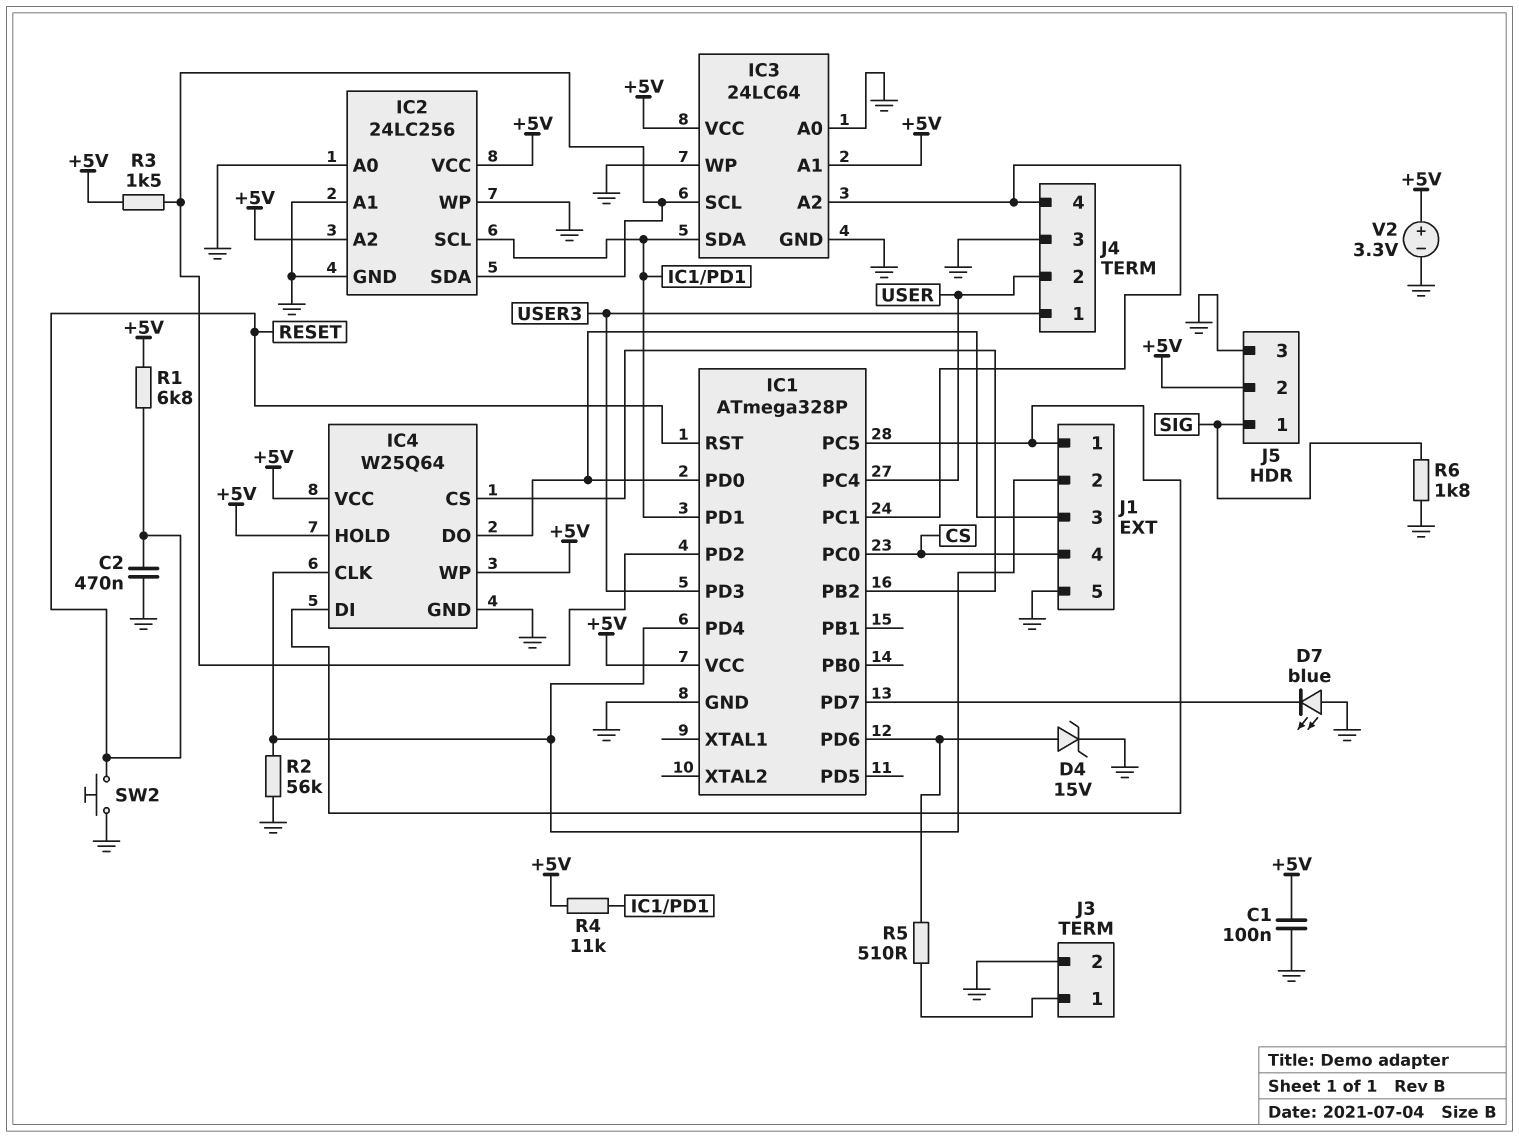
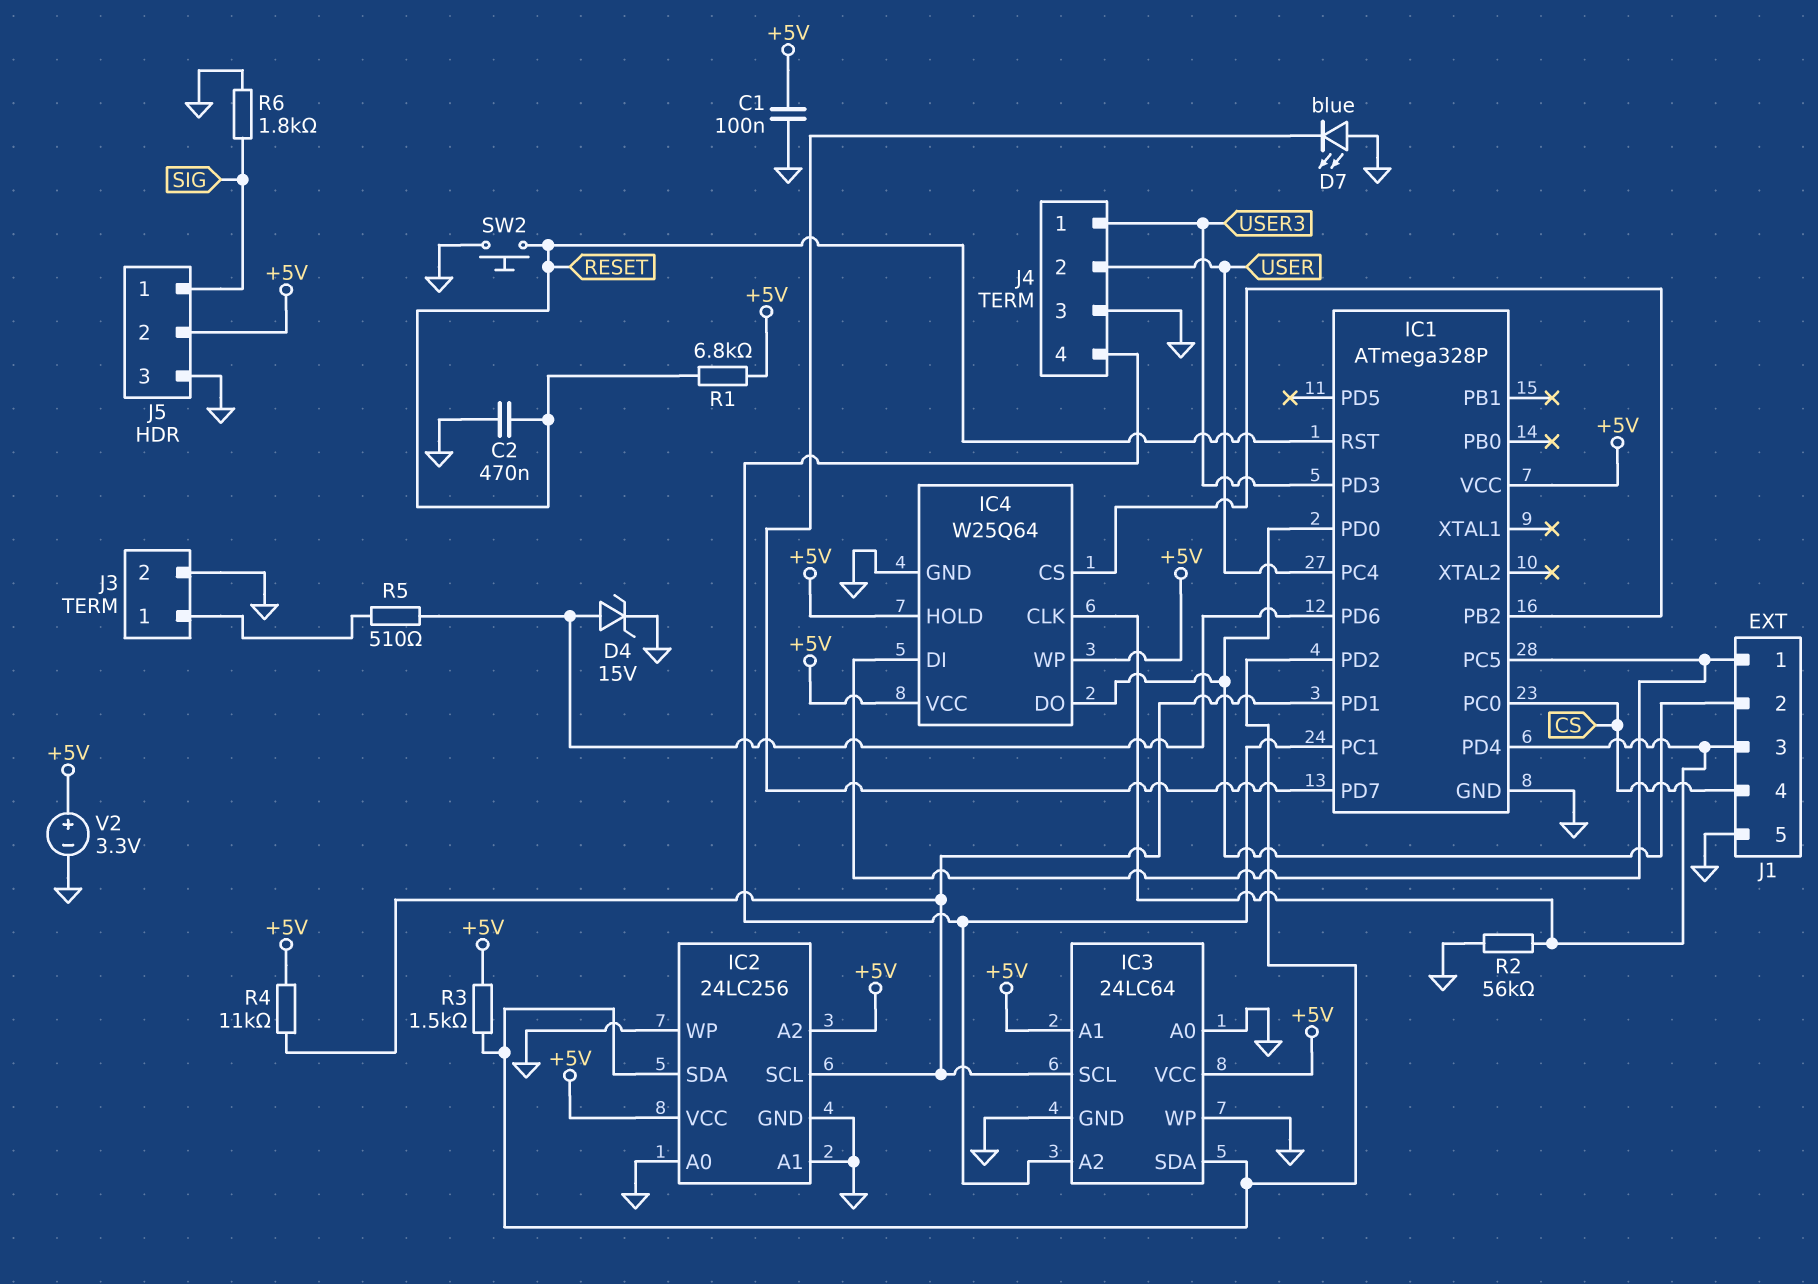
IC3 pin SCL: IC1/PD2 -> IC1/PD1
IC3 pin SDA: IC1/PD1 -> IC1/PD2
J1 pin 2: IC1/PD4 -> IC1/PD0
J1 pin 3: IC1/PD0 -> IC1/PD4

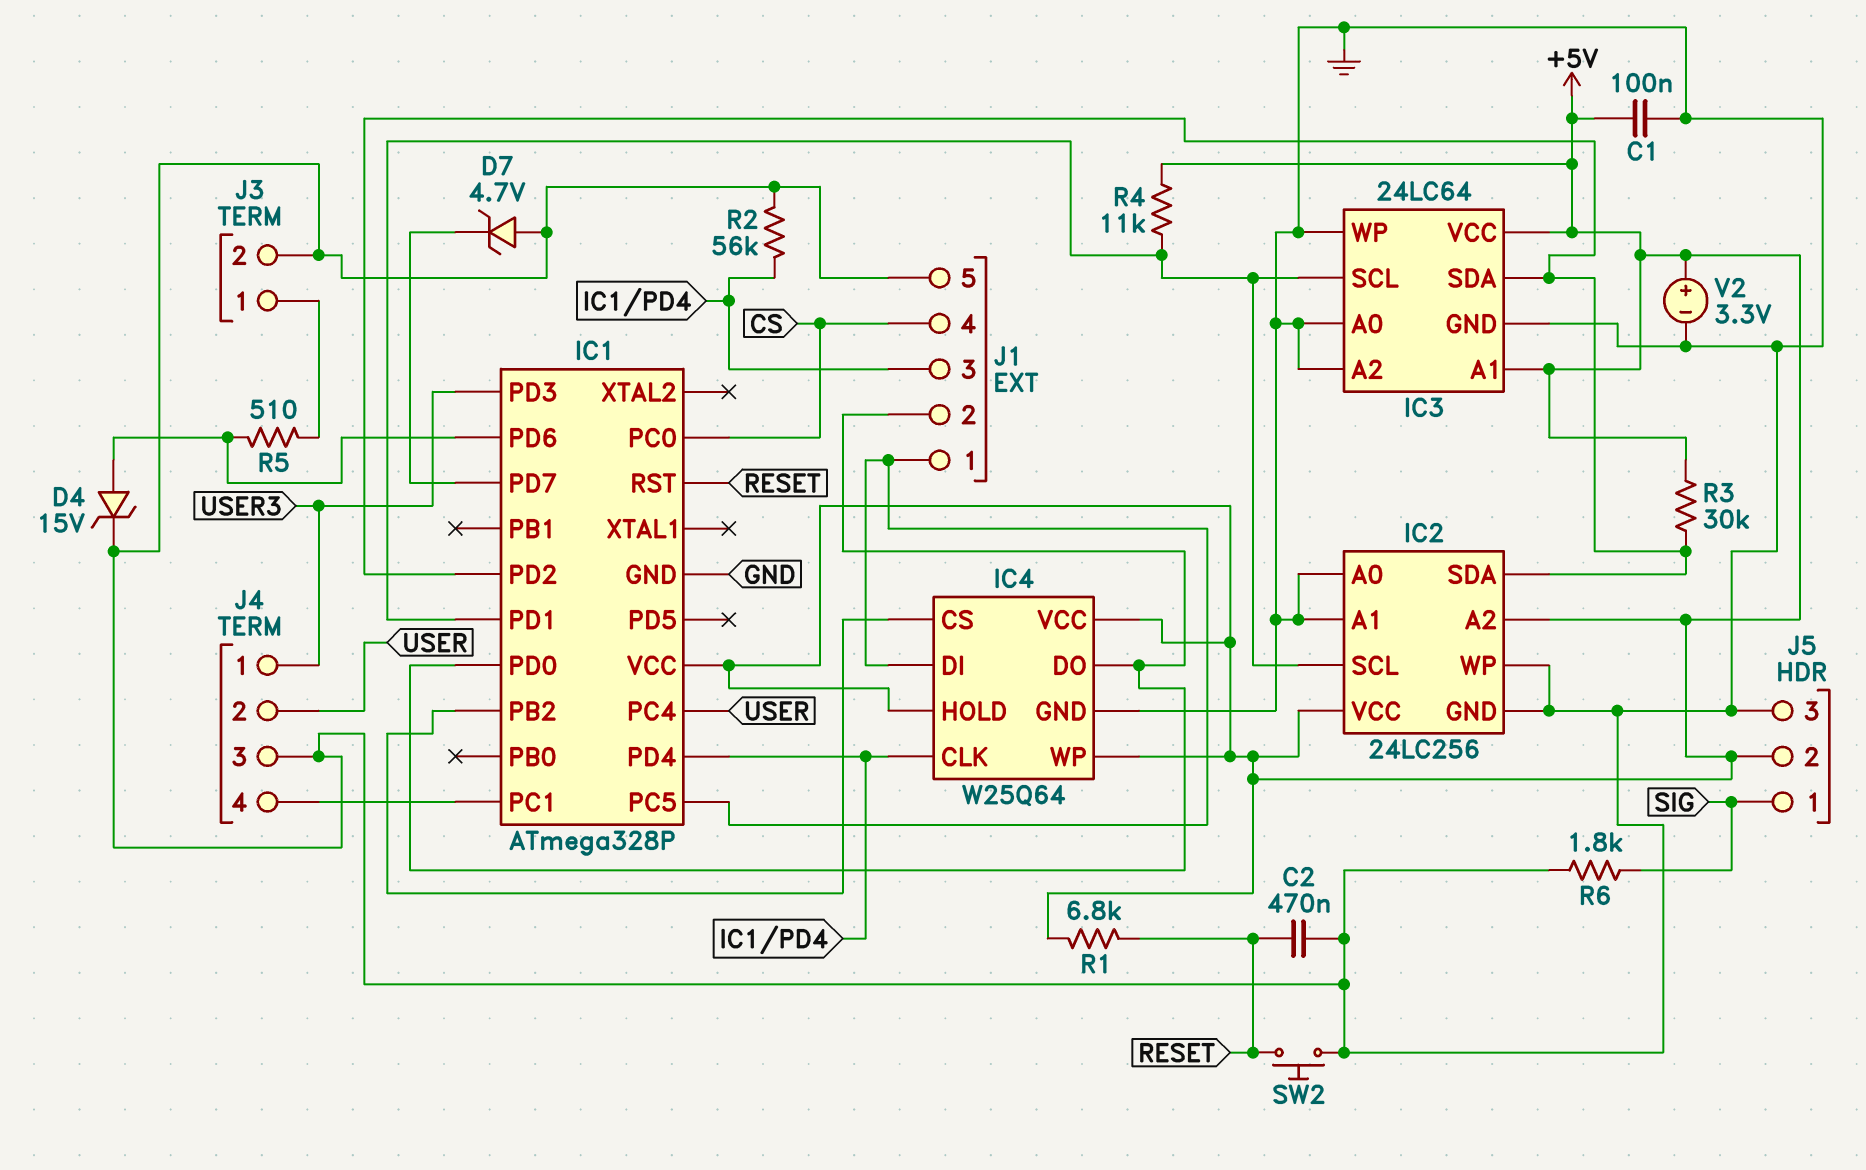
D7: LED blue (A GND, K IC1/PD7) -> zener 4.7V (A GND, K IC1/PD7)
IC3 pin A2: IC1/PC1 -> GND
R3: 1.5k (+5V, IC1/PD2) -> 30k (+5V, IC1/PD2)

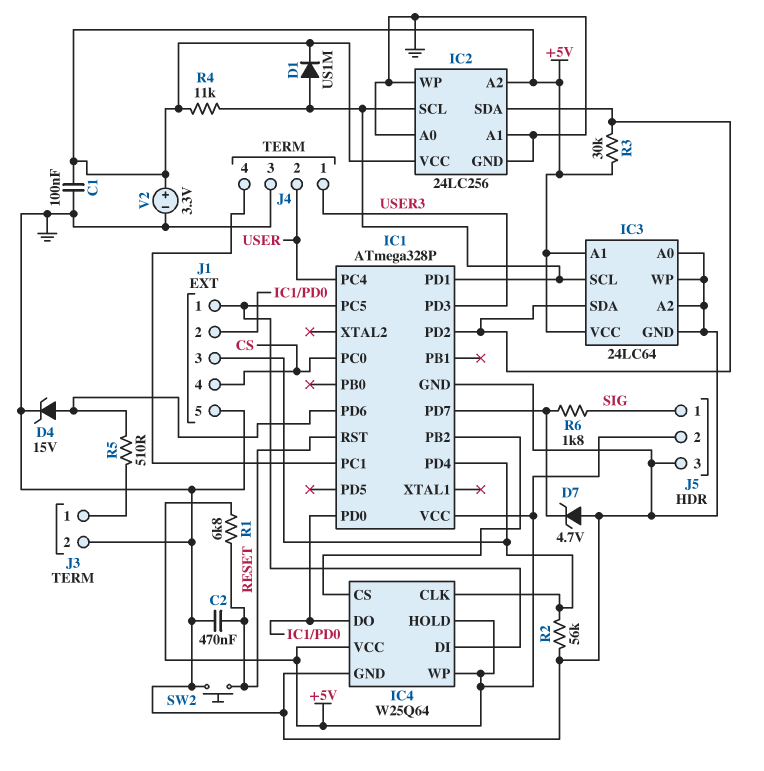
D1: none -> diode US1M (A IC1/PD1, K +5V)
R6: 1.8k (GND, SIG) -> 1.8k (IC1/PD7, SIG)

